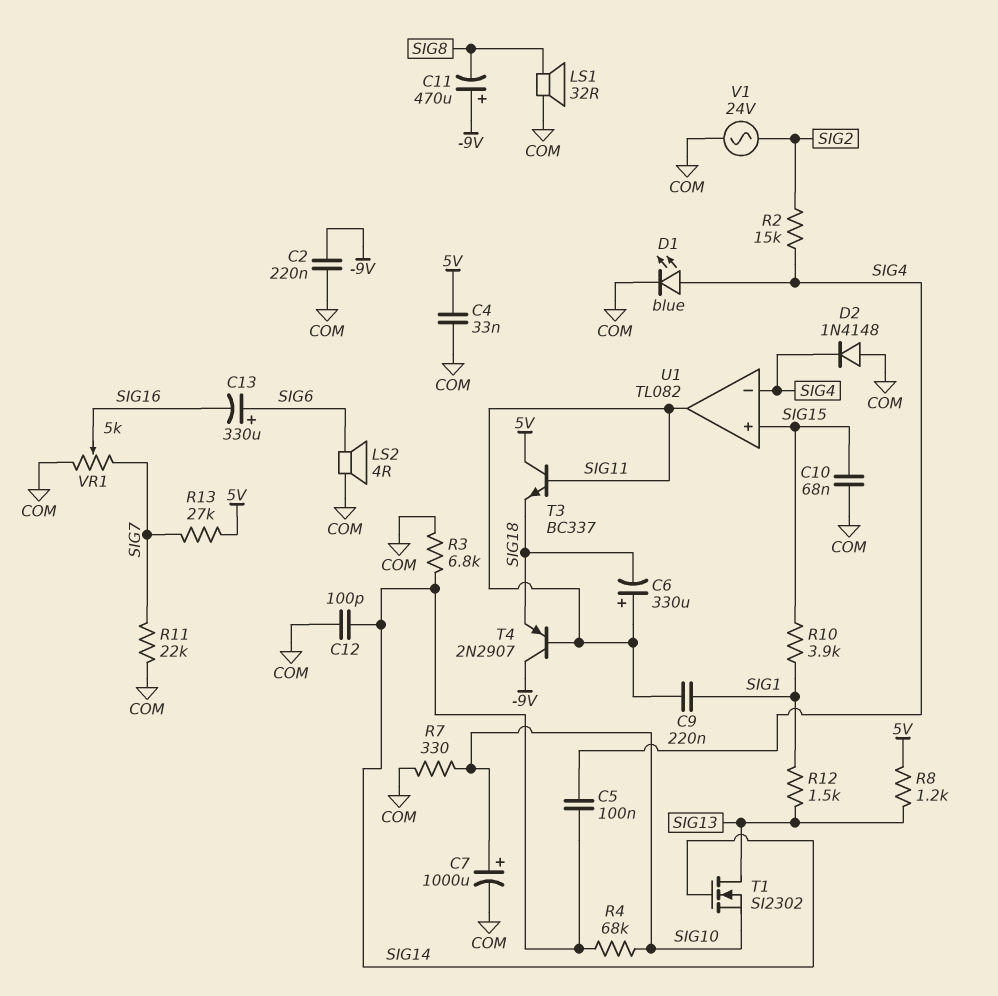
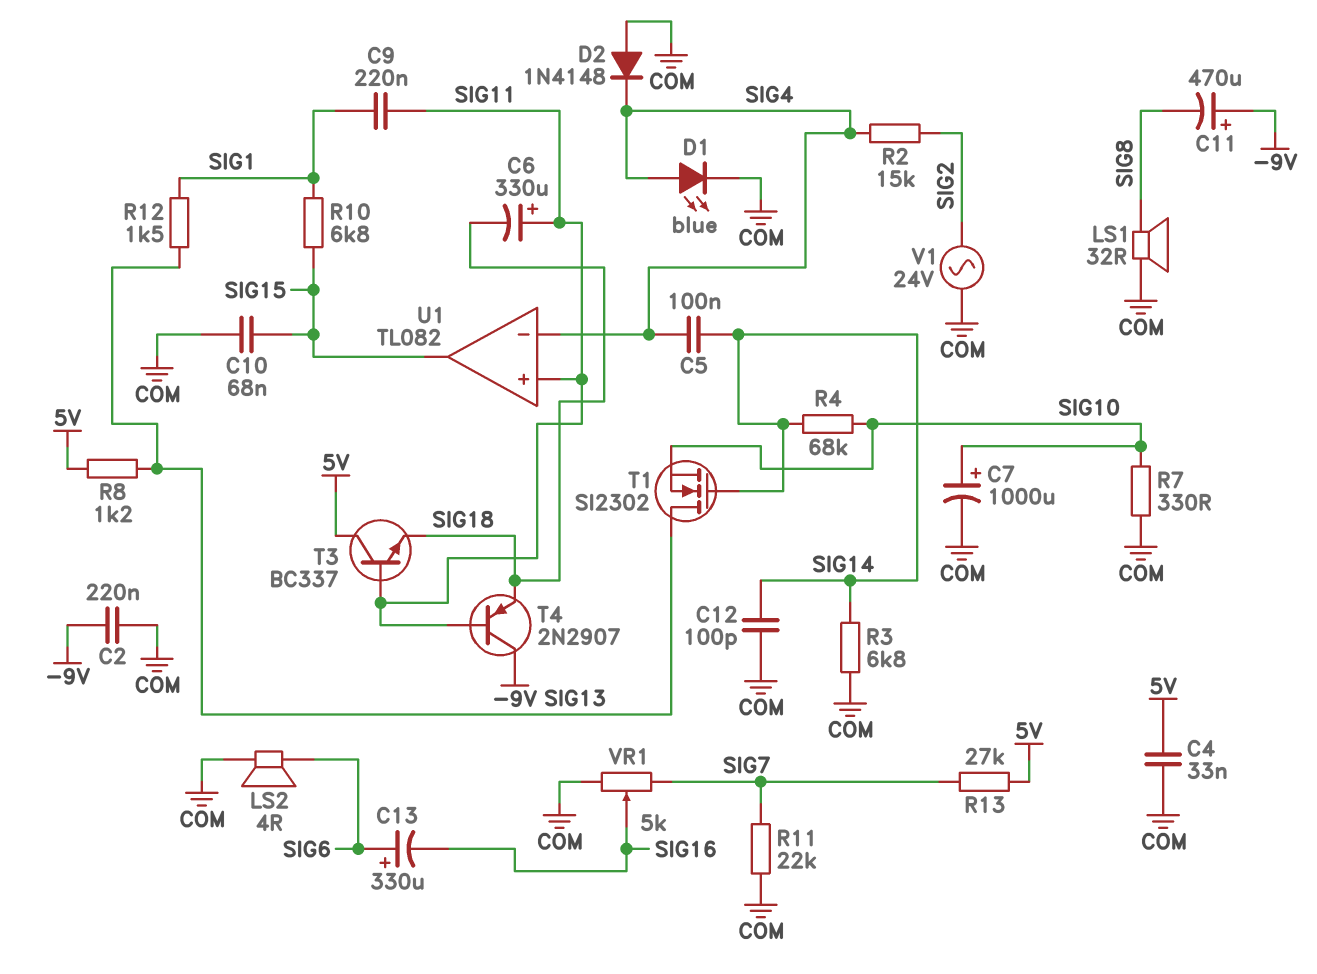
R10: 3.9k (SIG1, SIG15) -> 6.8k (SIG1, SIG15)
U1 pin in+: SIG15 -> SIG11
U1 pin out: SIG11 -> SIG15

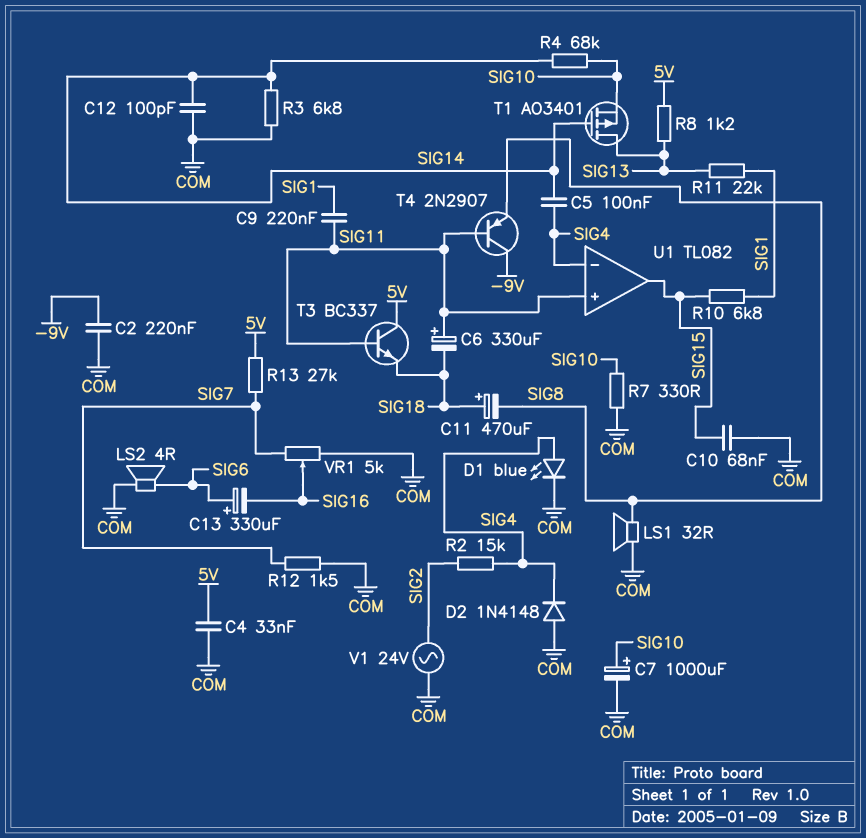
C11: 470uF (plus -9V, minus SIG8) -> 470uF (plus SIG18, minus SIG8)
R11: 22k (COM, SIG7) -> 22k (SIG1, SIG13)
R12: 1.5k (SIG1, SIG13) -> 1.5k (COM, SIG7)
T1: NMOS SI2302 (G SIG14, D SIG13, S SIG10) -> PMOS AO3401 (G SIG14, D SIG13, S SIG10)
T4: PNP 2N2907 (B SIG11, C -9V, E SIG18) -> PNP 2N2907 (B SIG11, C -9V, E SIG8)

